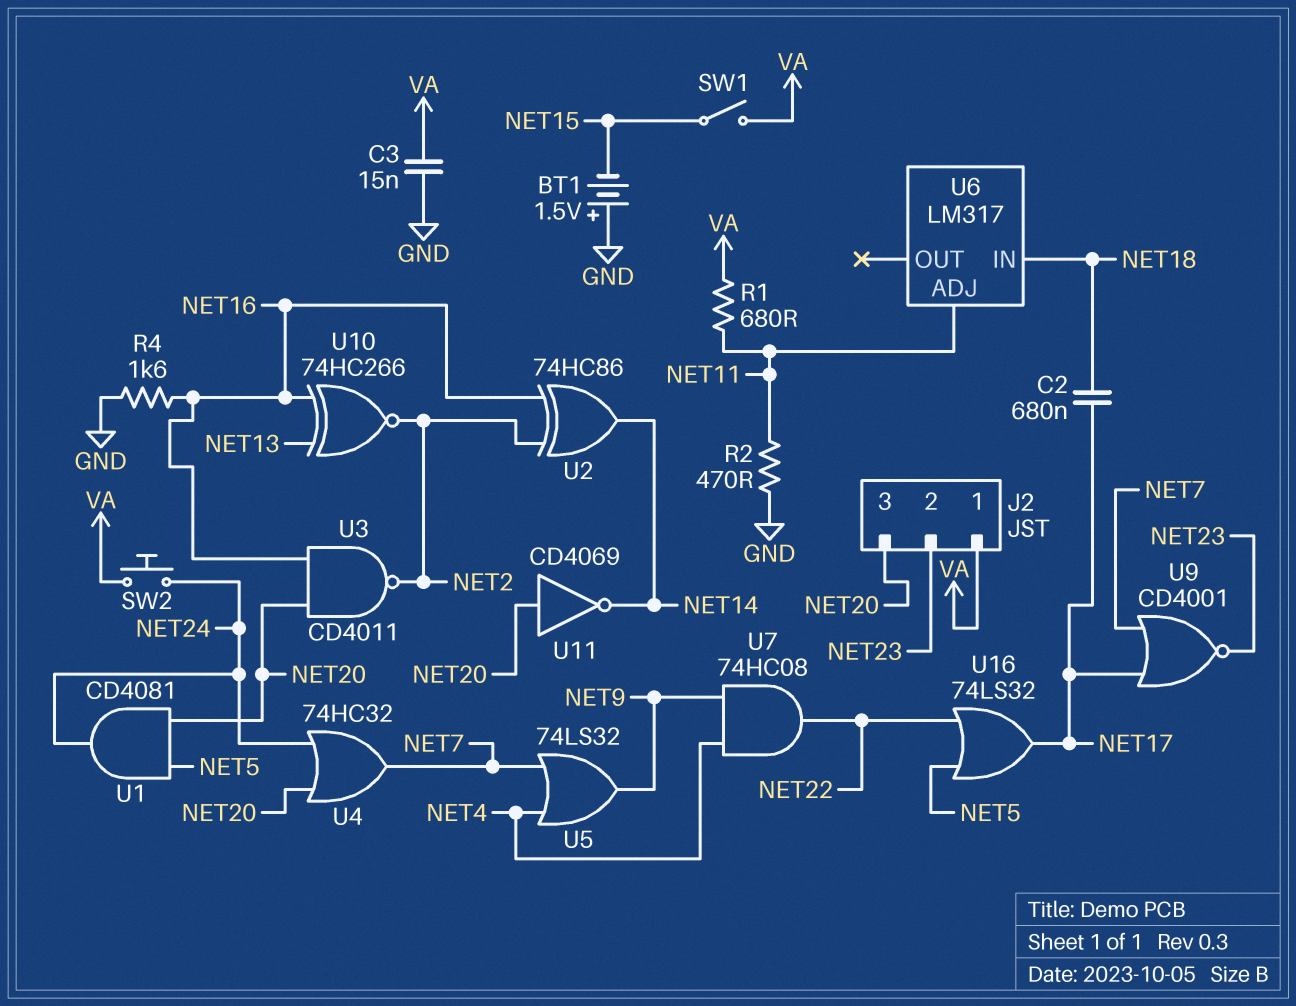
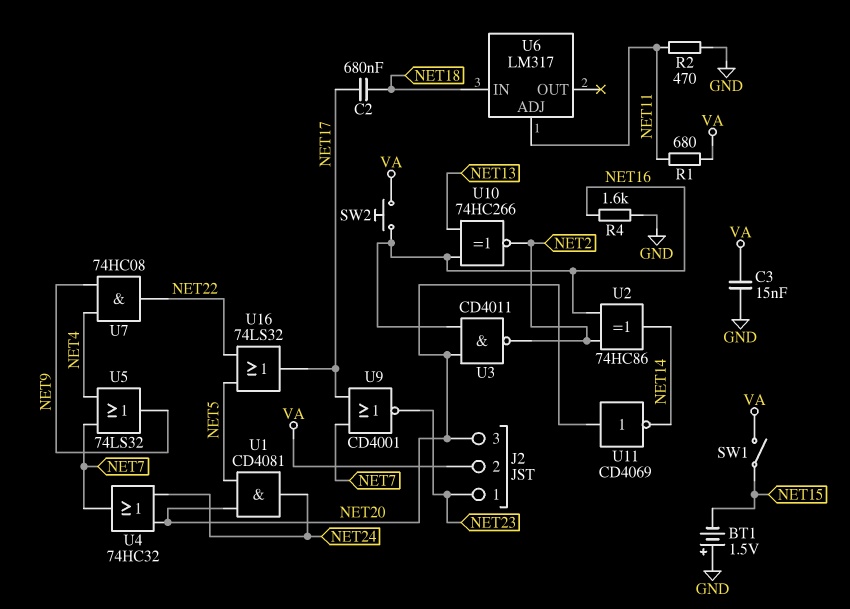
J2 pin 1: VA -> NET23
J2 pin 2: NET23 -> VA
SW2: button (NET24, VA) -> button (NET16, VA)

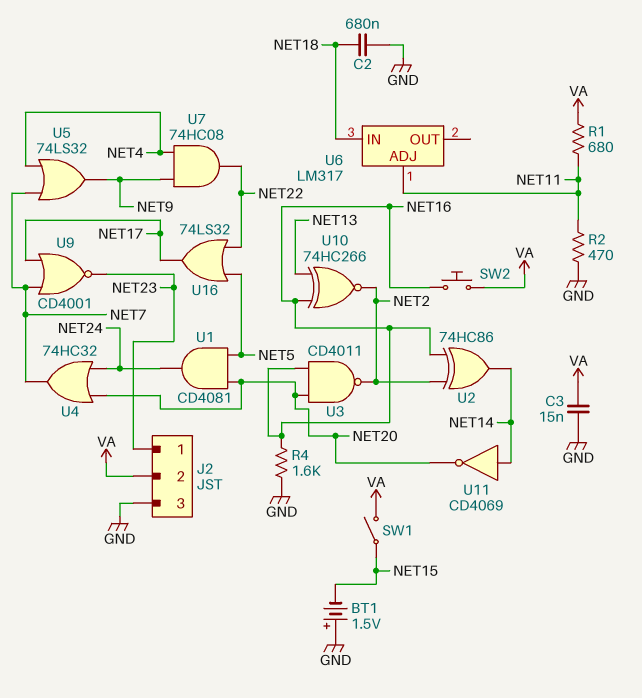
C2: 680nF (NET17, NET18) -> 680nF (GND, NET18)
J2 pin 3: NET20 -> GND
U11: NOT CD4069 (in NET20, out NET14) -> NOT CD4069 (in NET14, out NET20)

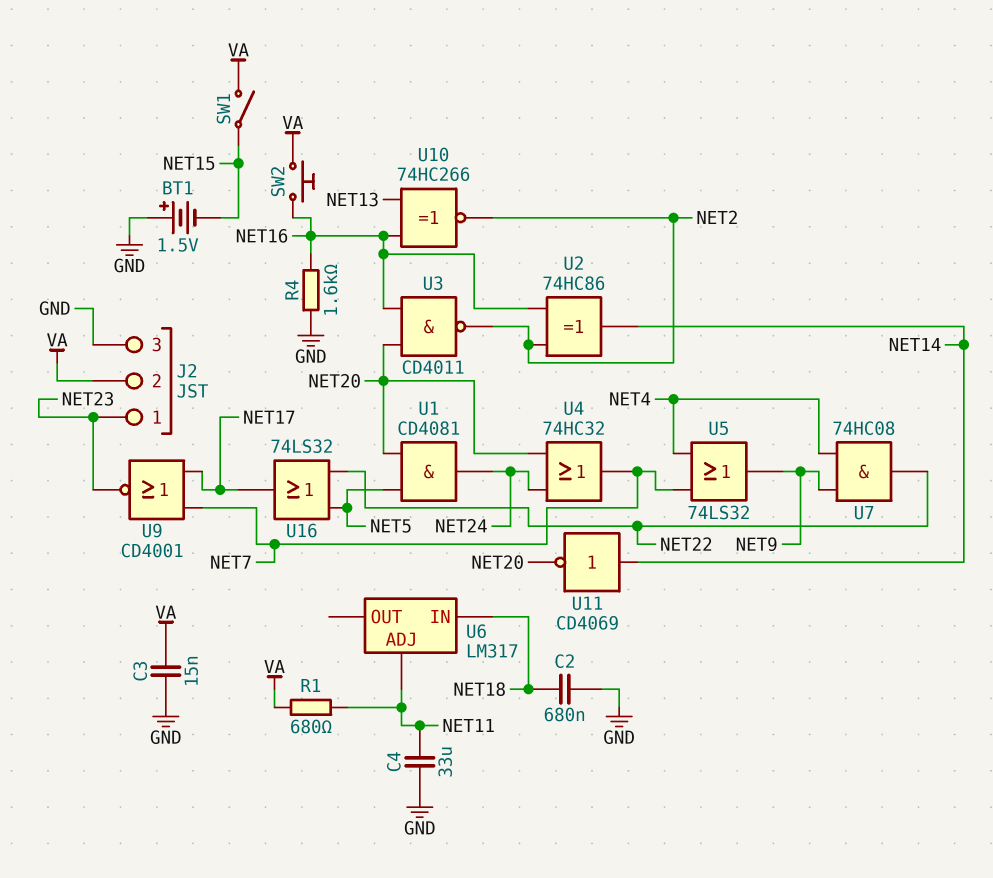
C4: none -> 33uF (GND, NET11)
R2: 470 (GND, NET11) -> none

